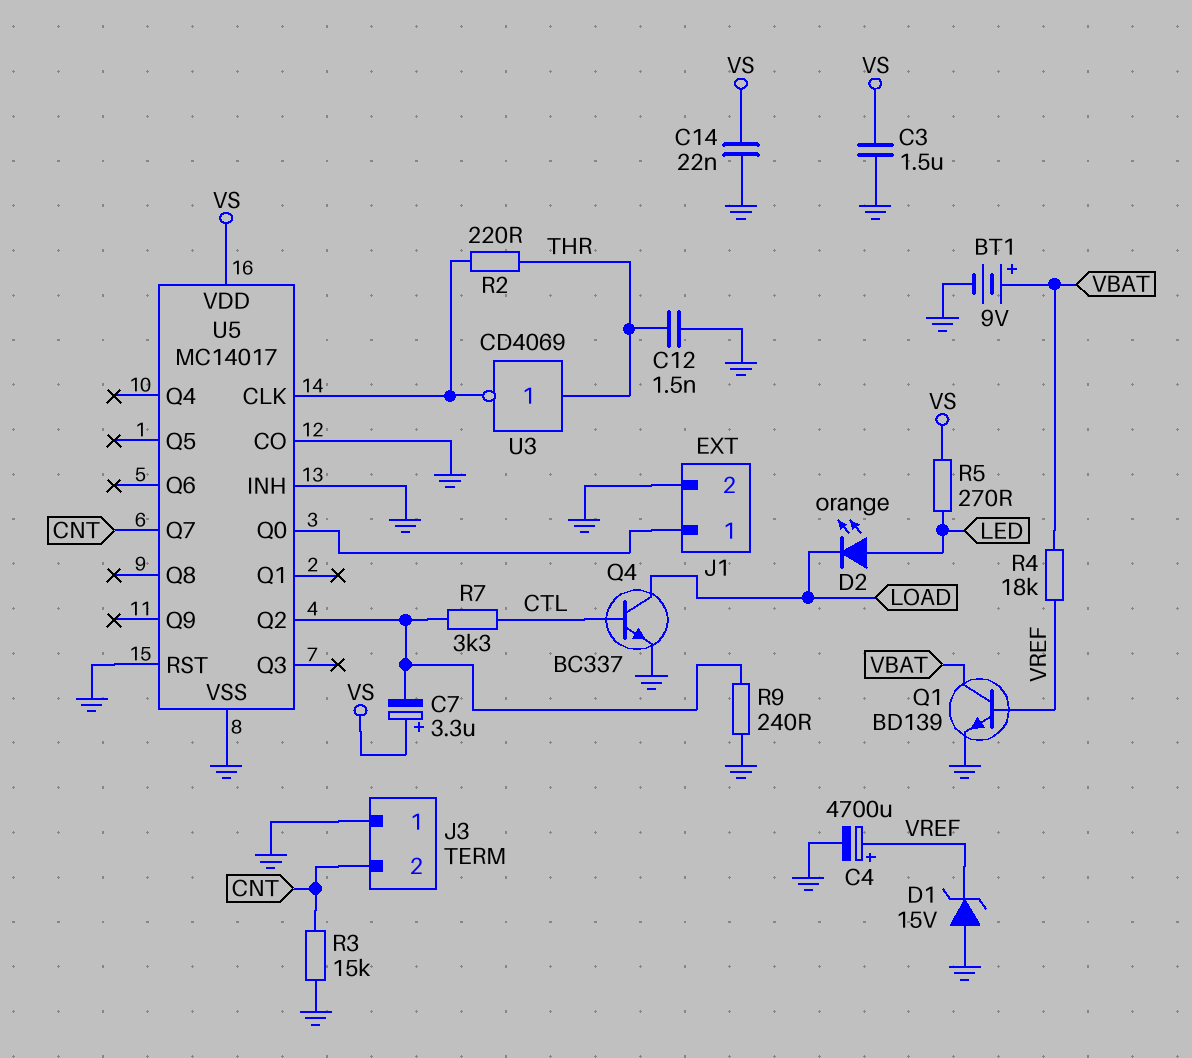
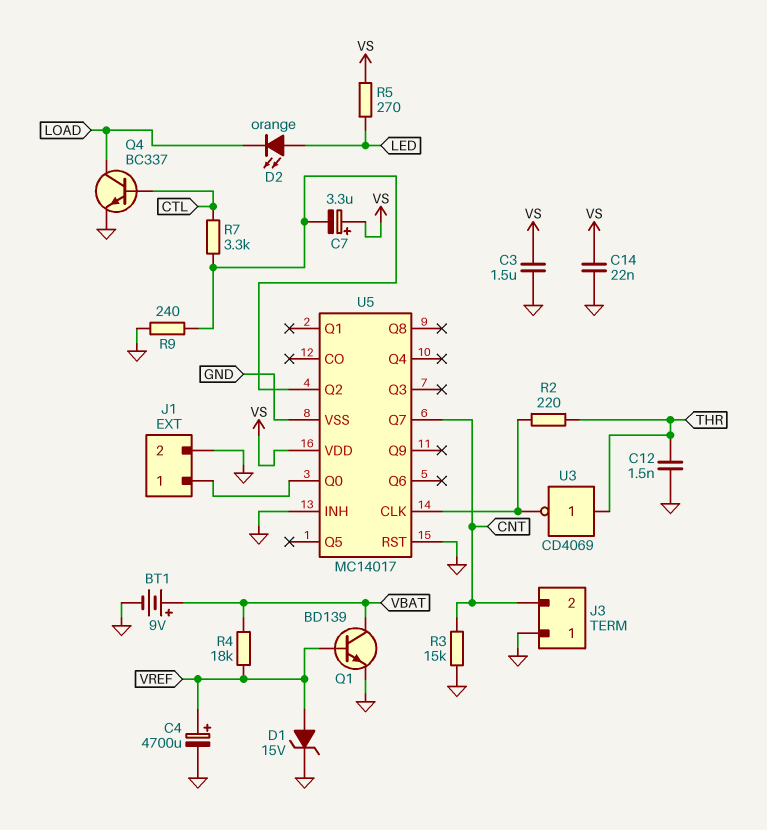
D1: zener 15V (A GND, K VREF) -> zener 15V (A VREF, K GND)
U5 pin CO: GND -> none

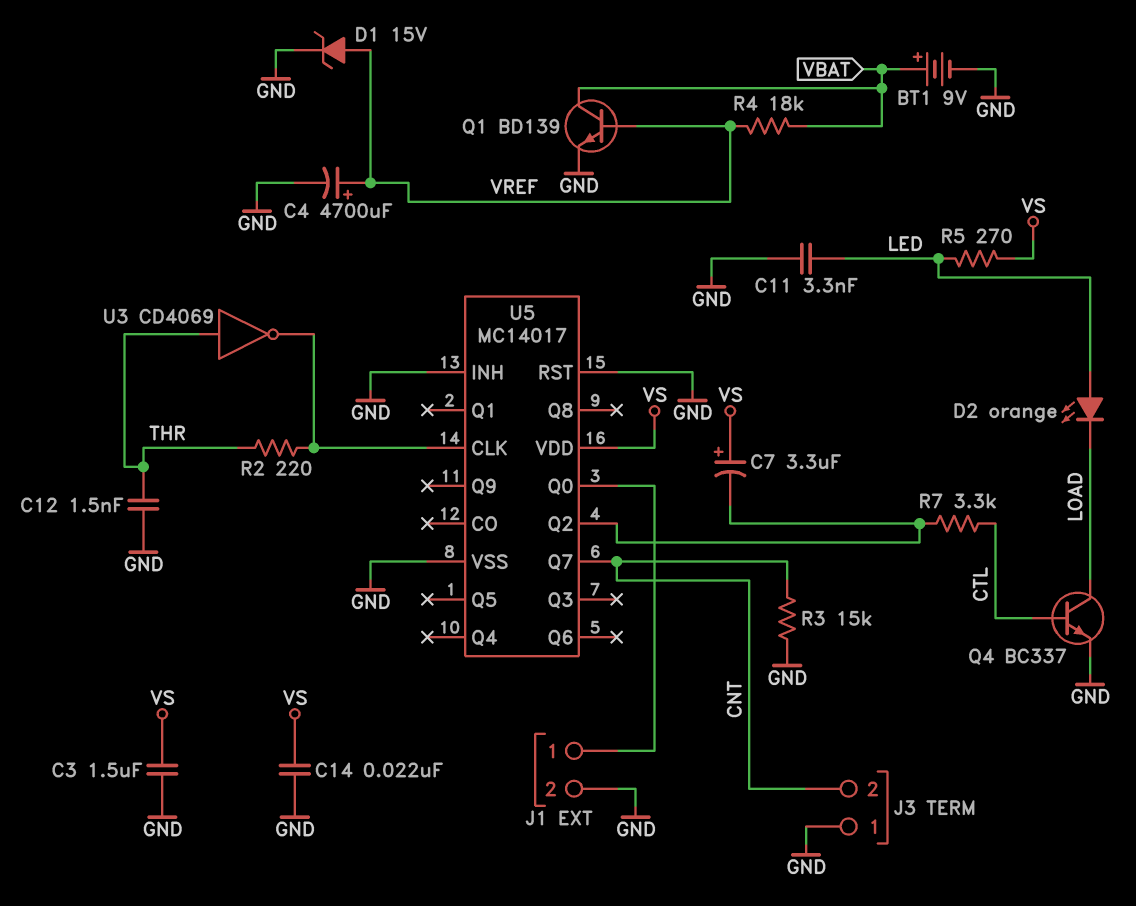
C11: none -> 3.3nF (GND, LED)
R9: 240 (GND, U5/Q2) -> none

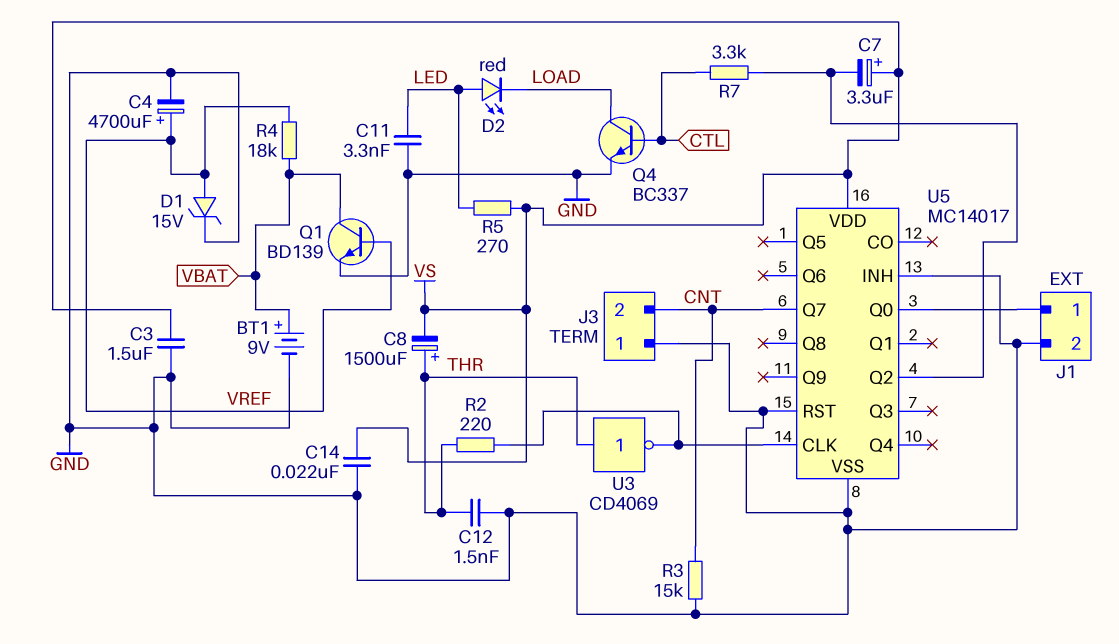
C8: none -> 1500uF (plus THR, minus VS)
D2: LED orange (A LED, K LOAD) -> LED red (A LED, K LOAD)

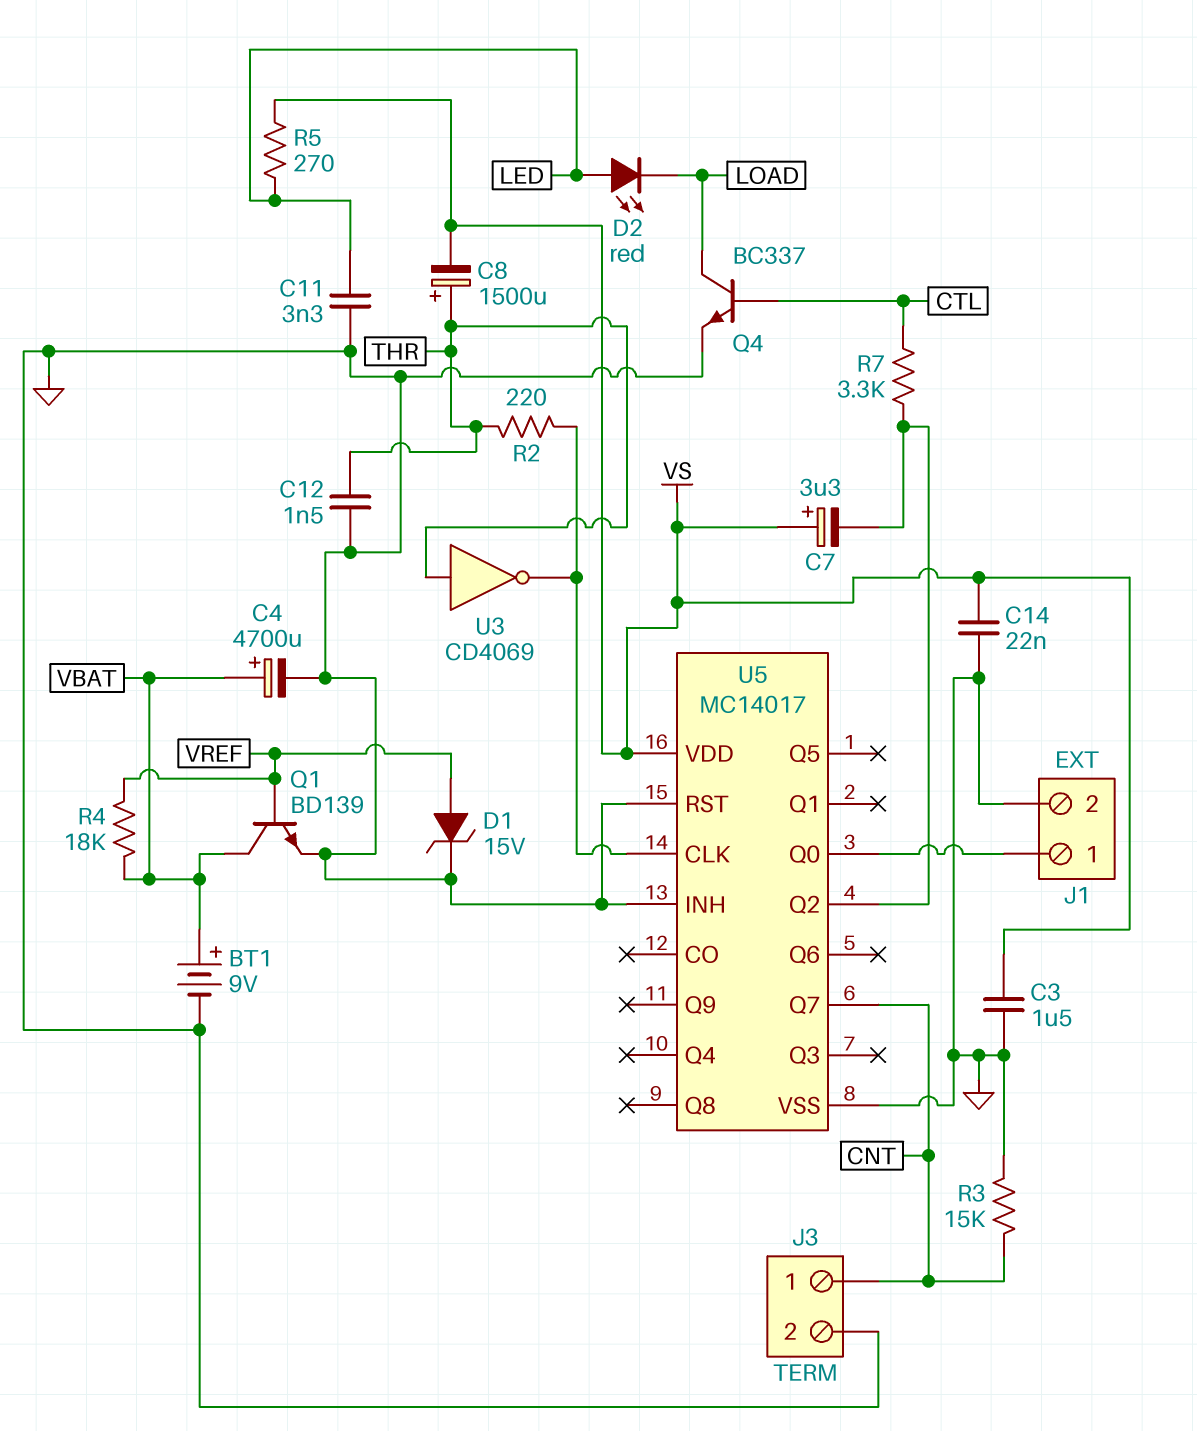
C4: 4700uF (plus VREF, minus GND) -> 4700uF (plus VBAT, minus GND)
J3 pin 1: GND -> CNT
J3 pin 2: CNT -> GND

